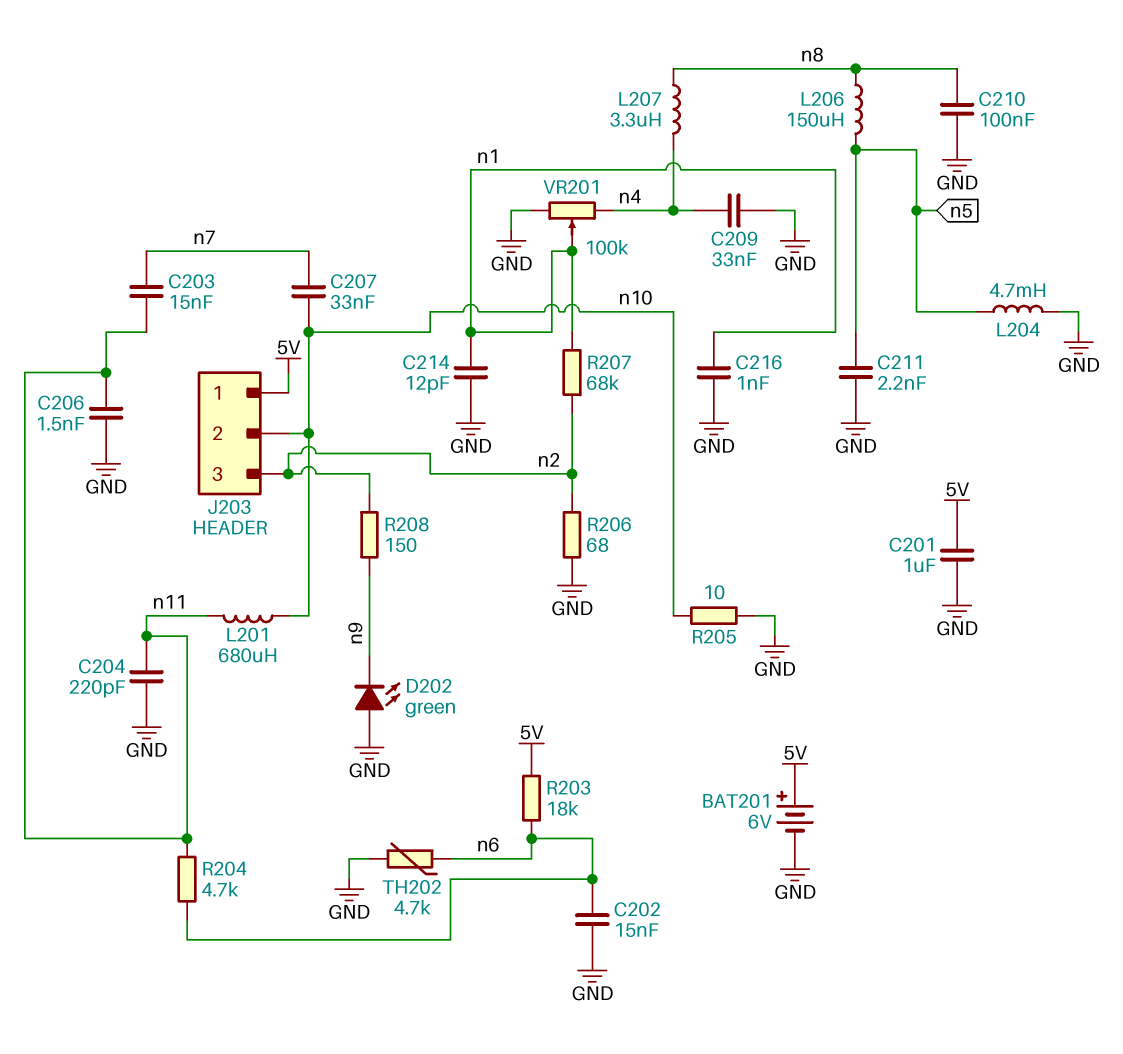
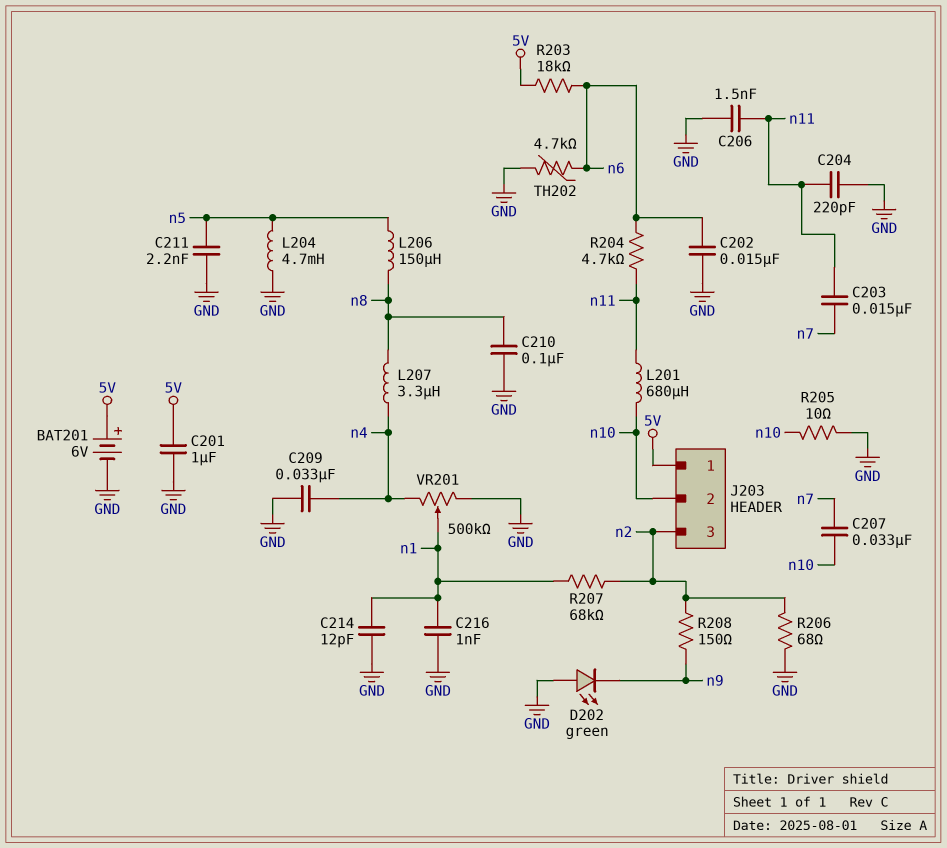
VR201: 100k (GND, n4, wiper n1) -> 500k (GND, n4, wiper n1)

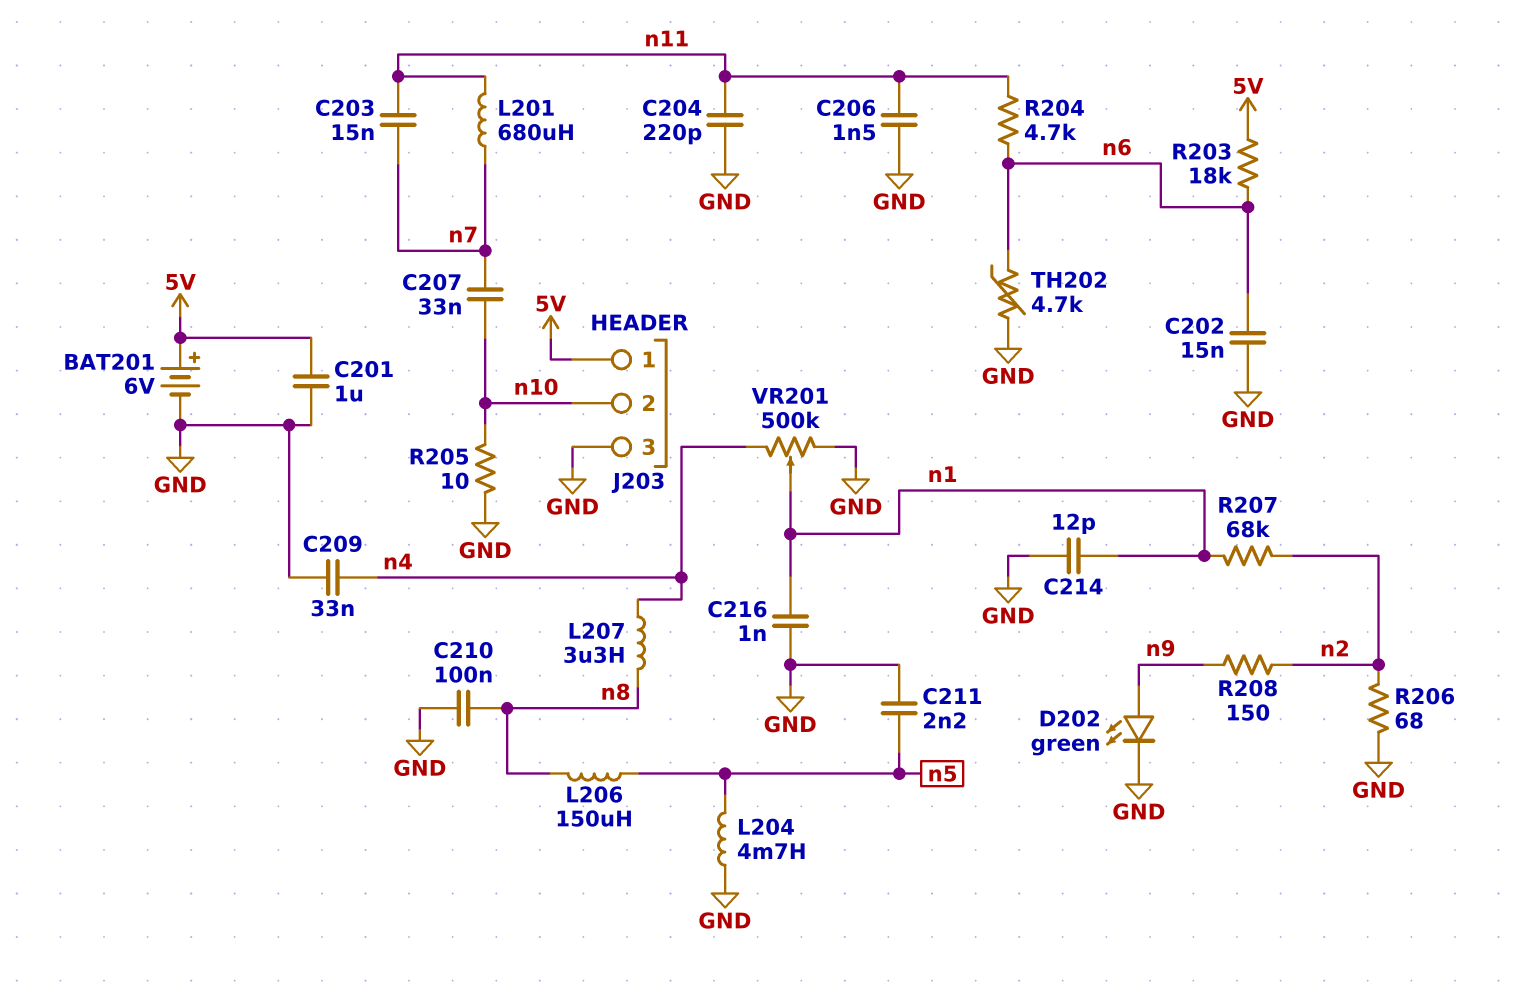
D202: LED green (A GND, K n9) -> LED green (A n9, K GND)
J203 pin 3: n2 -> GND
L201: 680uH (n10, n11) -> 680uH (n7, n11)

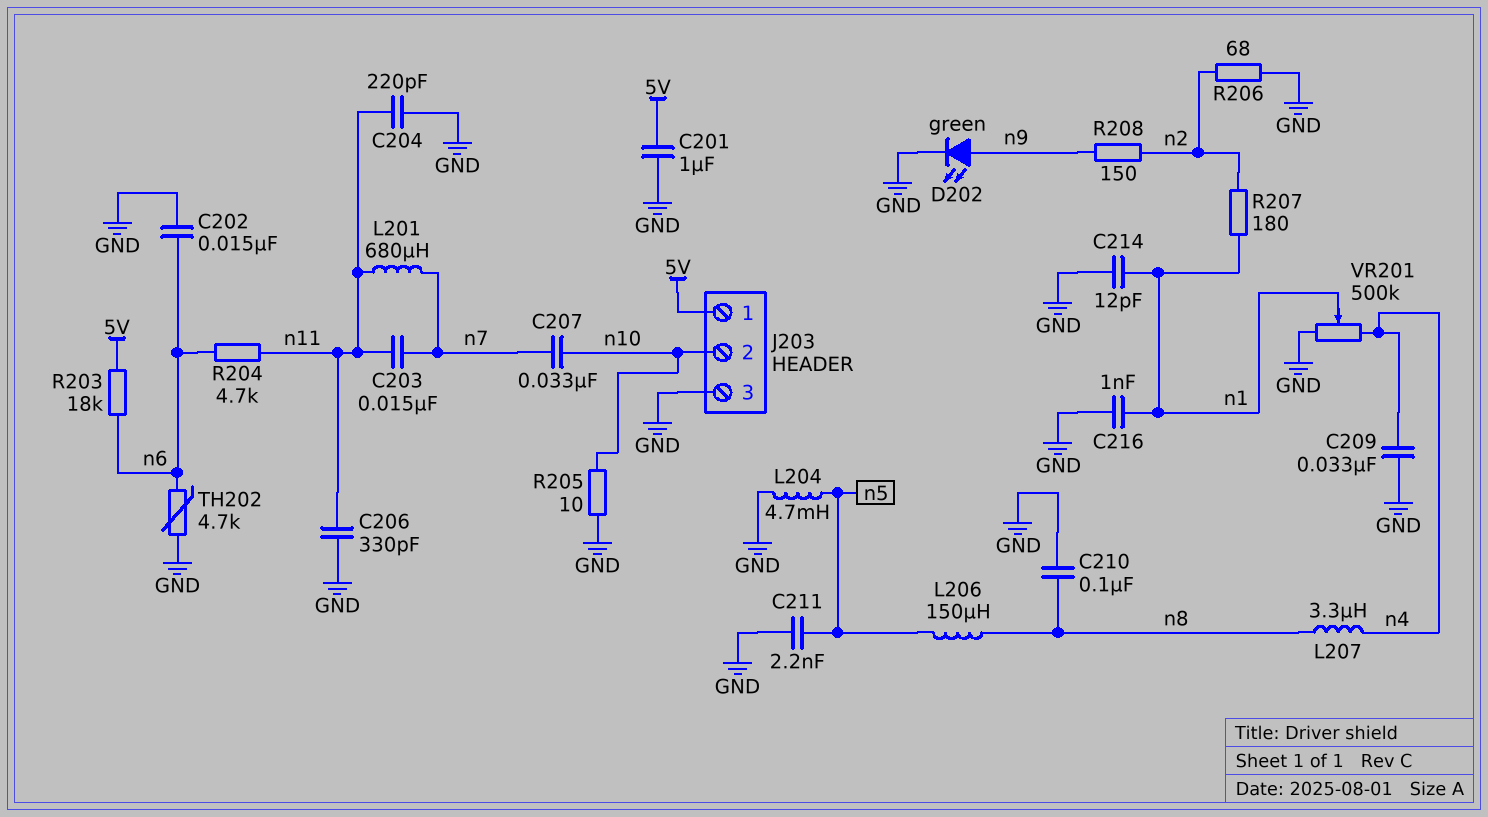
BAT201: 6V (plus 5V, minus GND) -> none
C206: 1.5nF (GND, n11) -> 330pF (GND, n11)
R207: 68k (n1, n2) -> 180 (n1, n2)

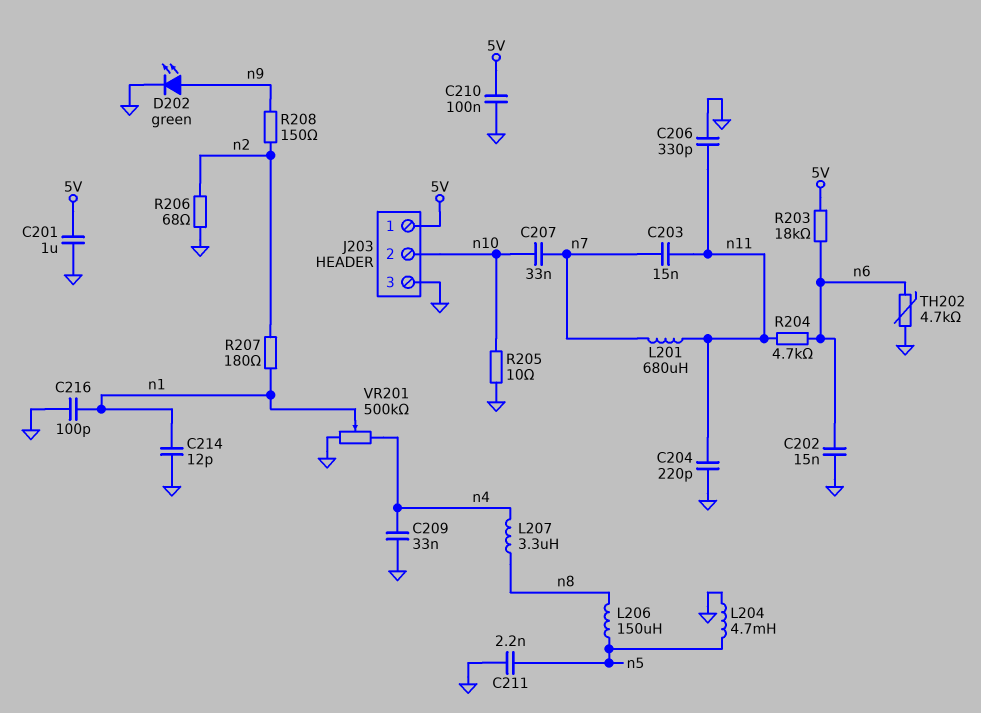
C210: 100nF (GND, n8) -> 100nF (5V, GND)
C216: 1nF (GND, n1) -> 100pF (GND, n1)

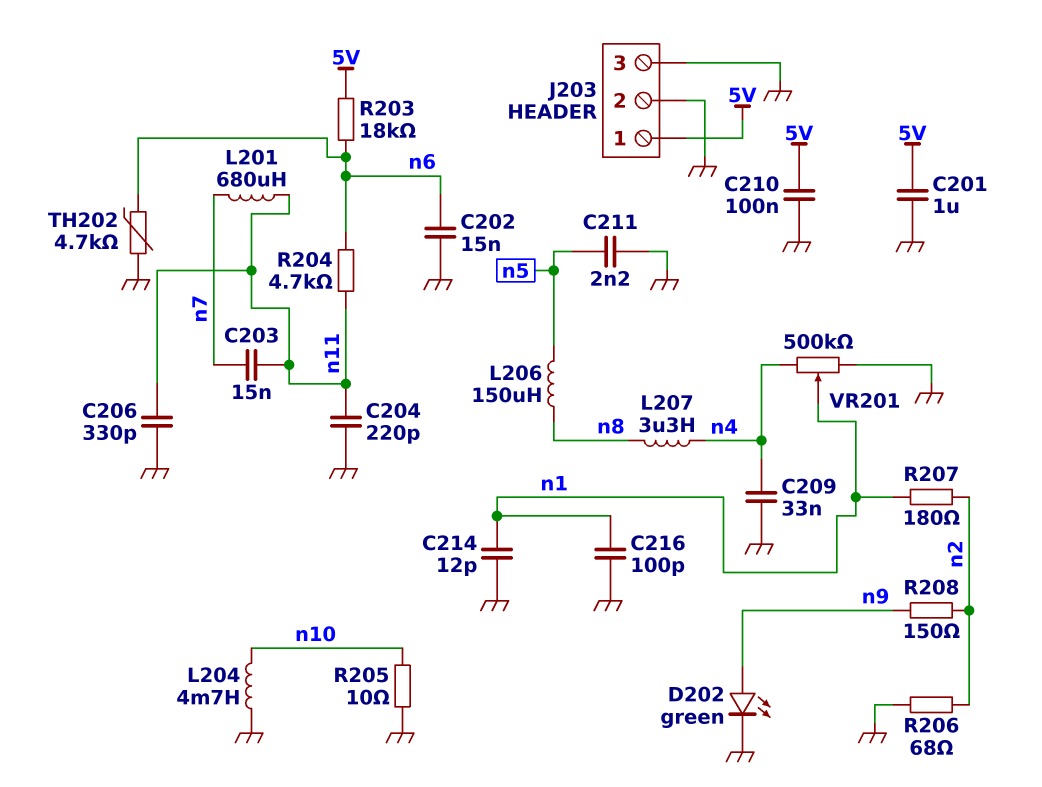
C207: 33nF (n7, n10) -> none
J203 pin 2: n10 -> GND
L204: 4.7mH (GND, n5) -> 4.7mH (GND, n10)

